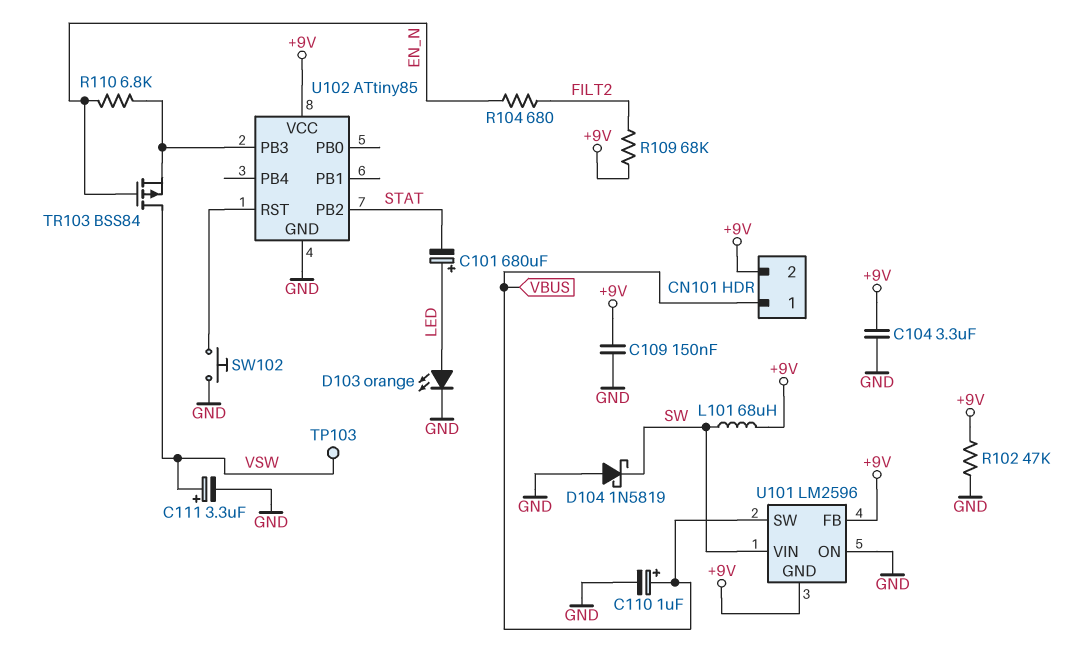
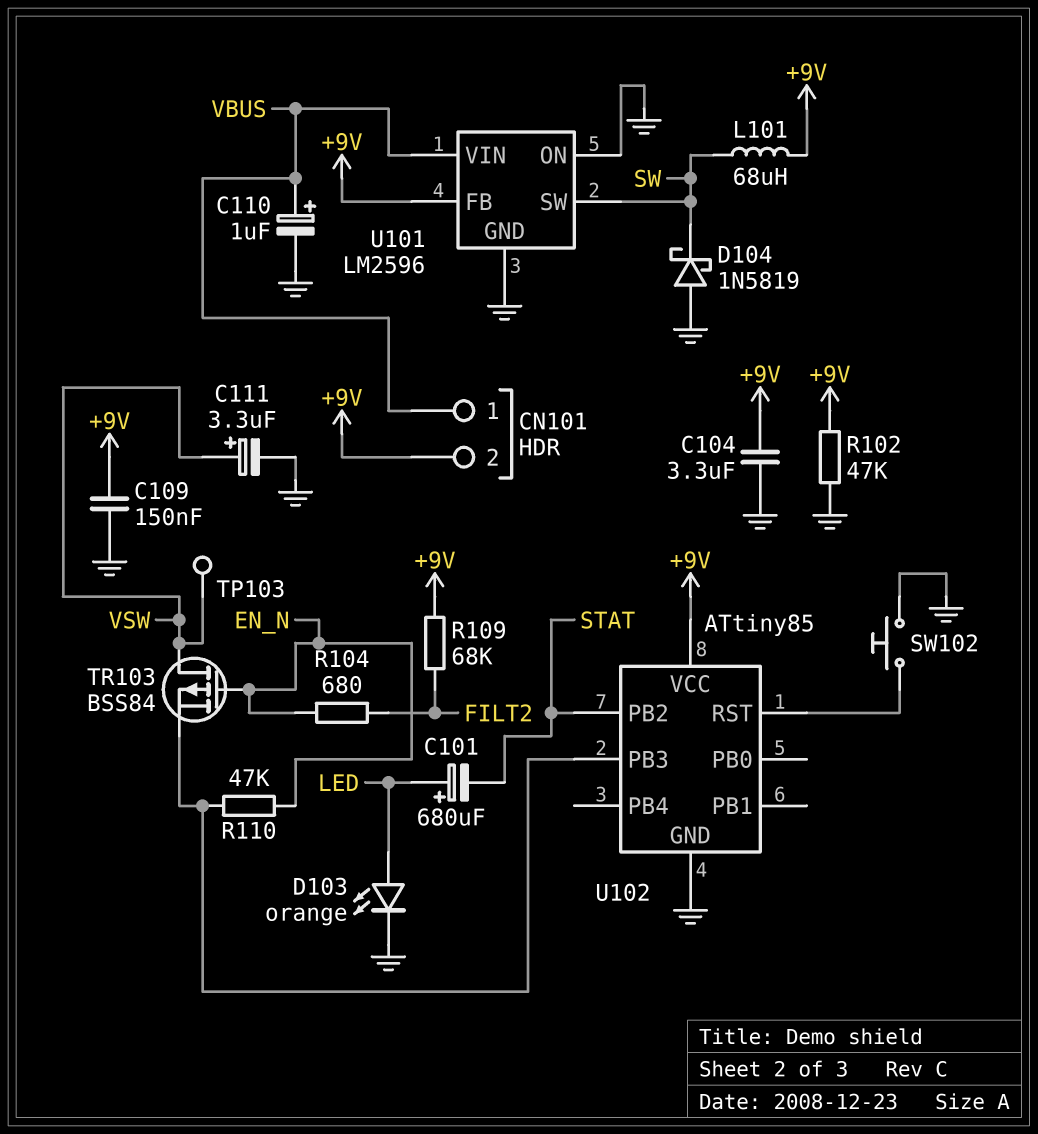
R110: 6.8k (EN_N, U102/PB3) -> 47k (EN_N, U102/PB3)
U101 pin GND: +9V -> GND
U101 pin SW: VBUS -> SW
U101 pin VIN: SW -> VBUS

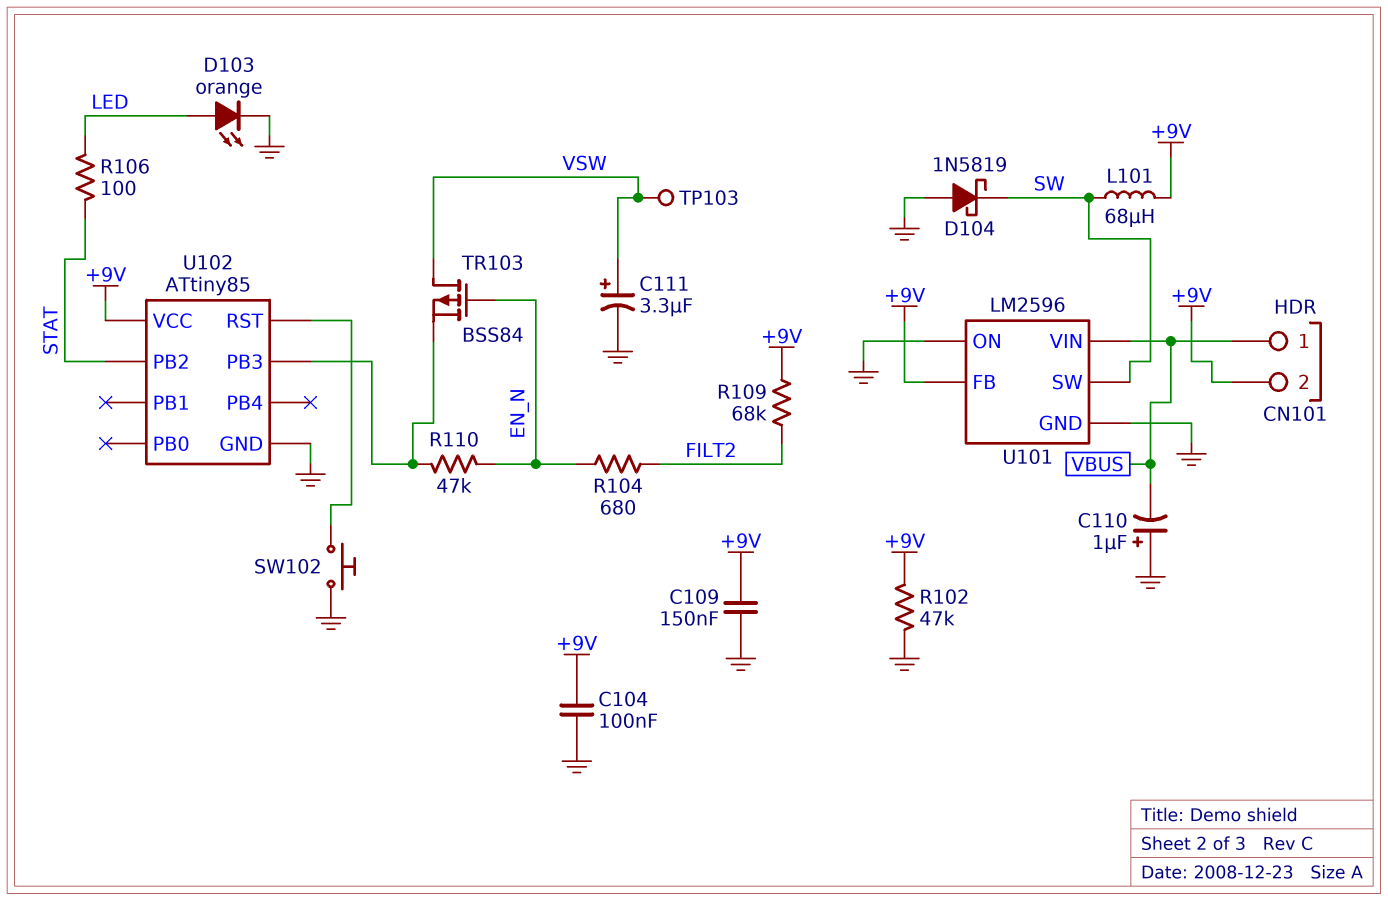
C101: 680uF (plus LED, minus STAT) -> none
C104: 3.3uF (+9V, GND) -> 100nF (+9V, GND)
C110: 1uF (plus VBUS, minus GND) -> 1uF (plus GND, minus VBUS)
R106: none -> 100 (LED, STAT)

